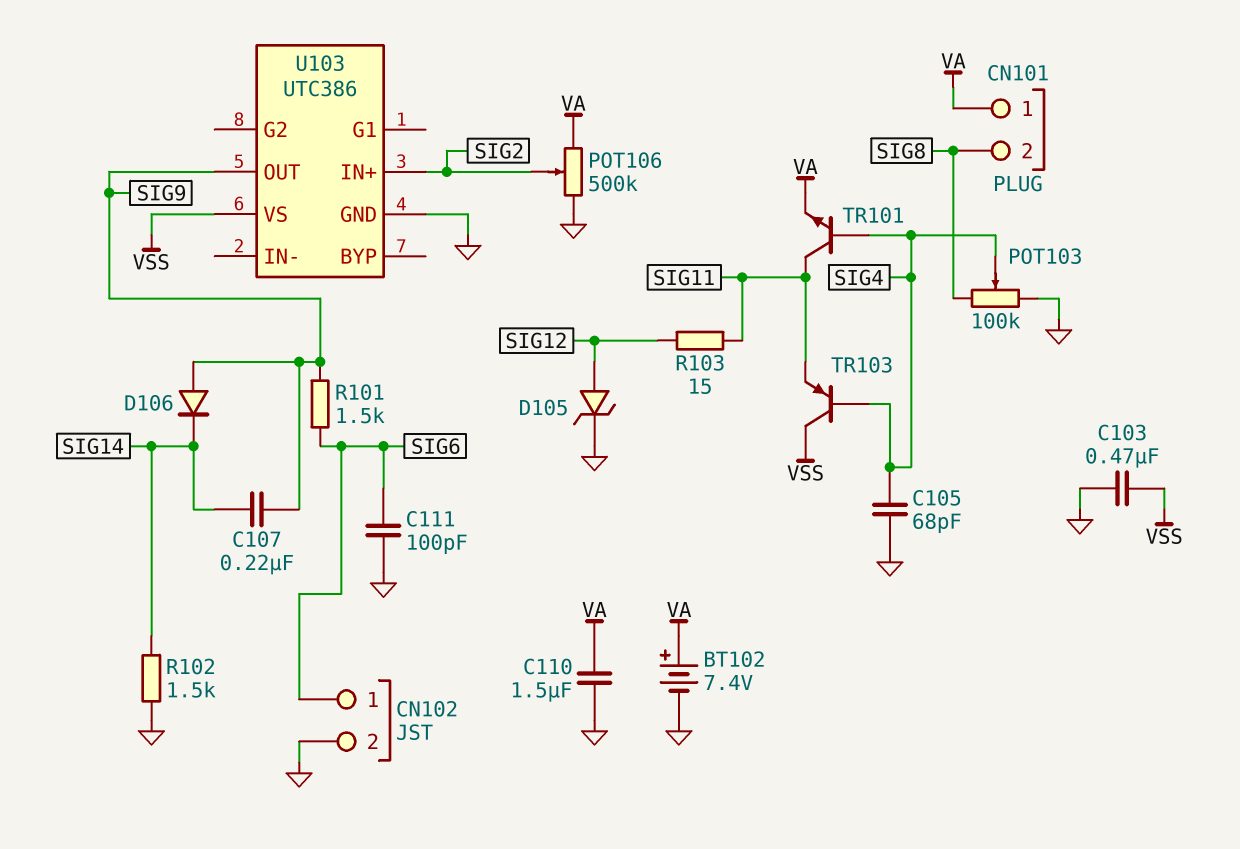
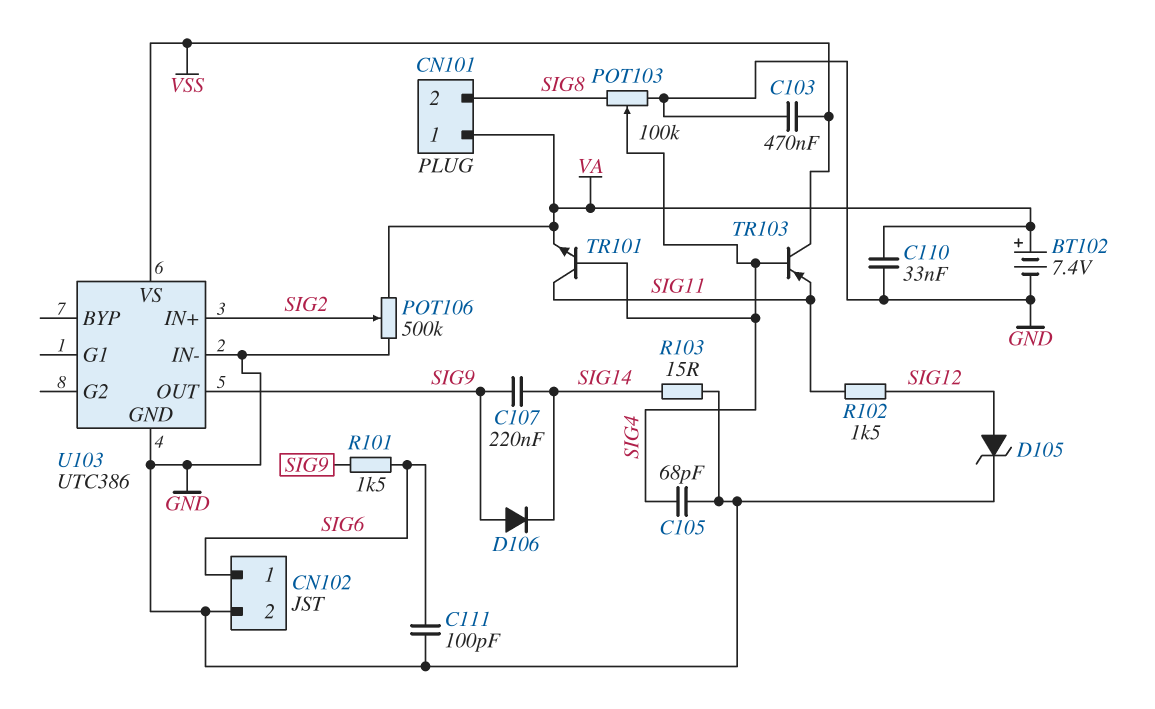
C110: 1.5uF (GND, VA) -> 33nF (GND, VA)
R102: 1.5k (GND, SIG14) -> 1.5k (SIG11, SIG12)
R103: 15 (SIG11, SIG12) -> 15 (GND, SIG14)
U103 pin IN-: none -> GND

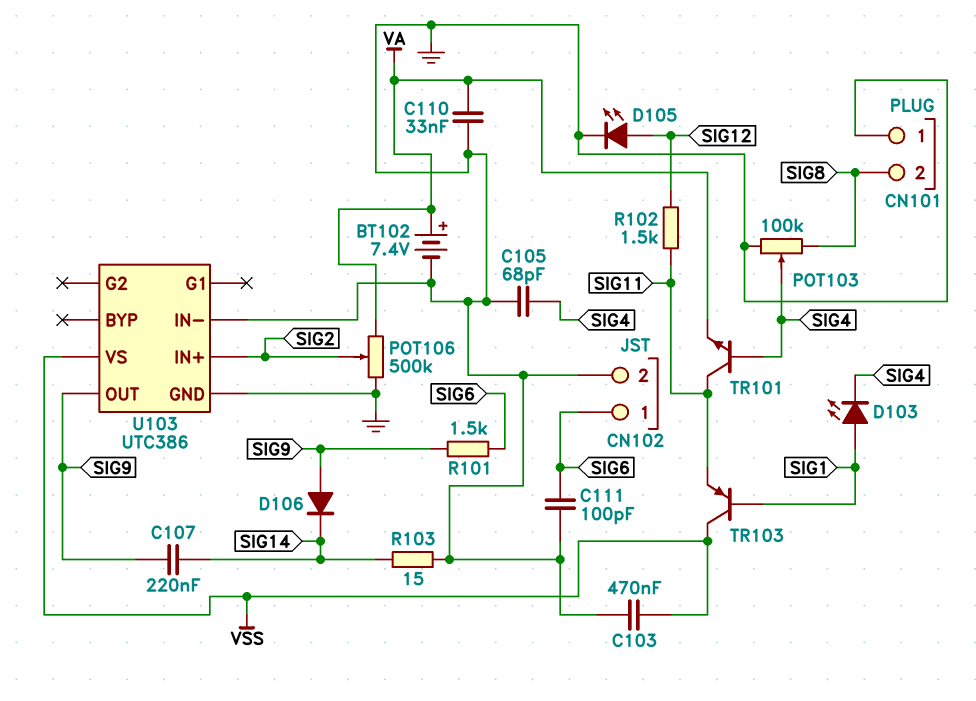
CN101 pin 1: VA -> GND
D103: none -> LED (A SIG1, K SIG4)
D105: zener (A SIG12, K GND) -> LED (A SIG12, K GND)
TR103: PNP (B SIG4, C VSS, E SIG11) -> PNP (B SIG1, C VSS, E SIG11)

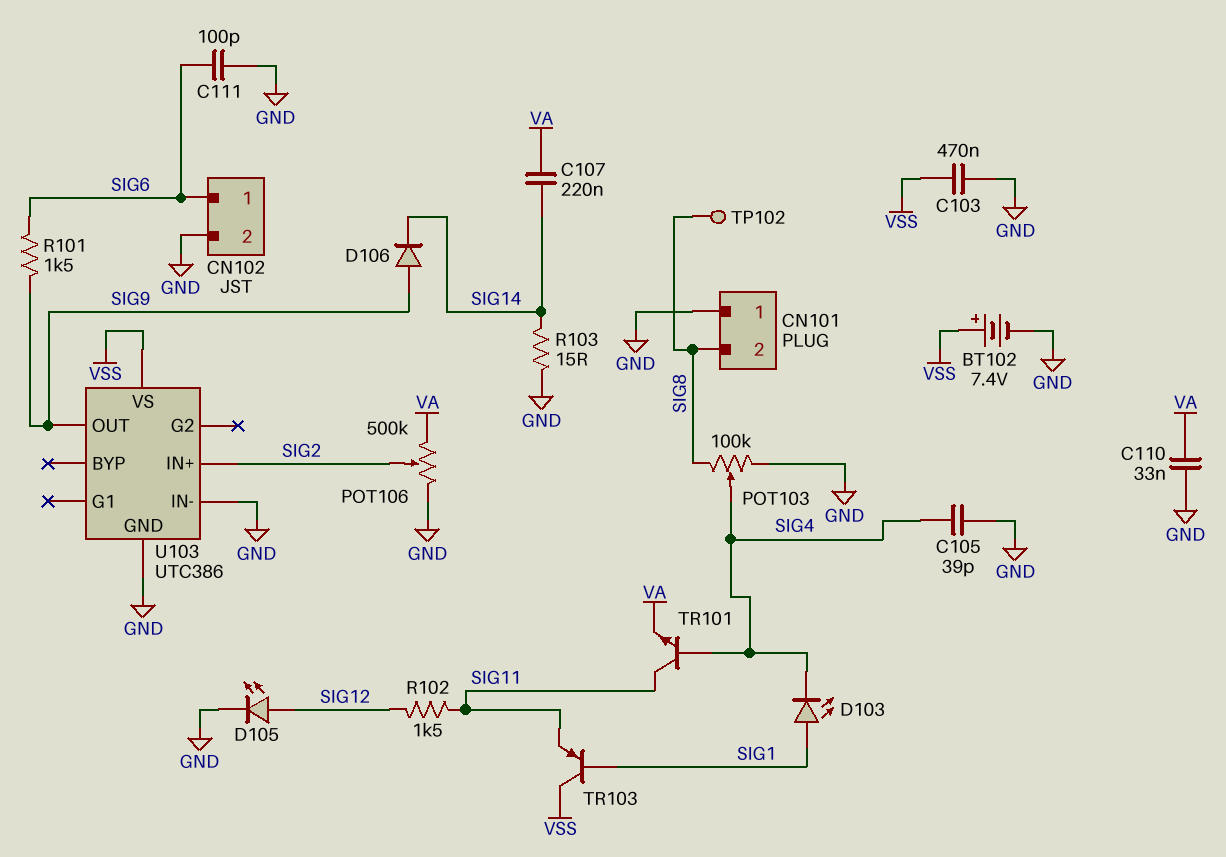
BT102: 7.4V (plus VA, minus GND) -> 7.4V (plus VSS, minus GND)
C105: 68pF (GND, SIG4) -> 39pF (GND, SIG4)
C107: 220nF (SIG9, SIG14) -> 220nF (SIG14, VA)
TP102: none -> test point (SIG8)

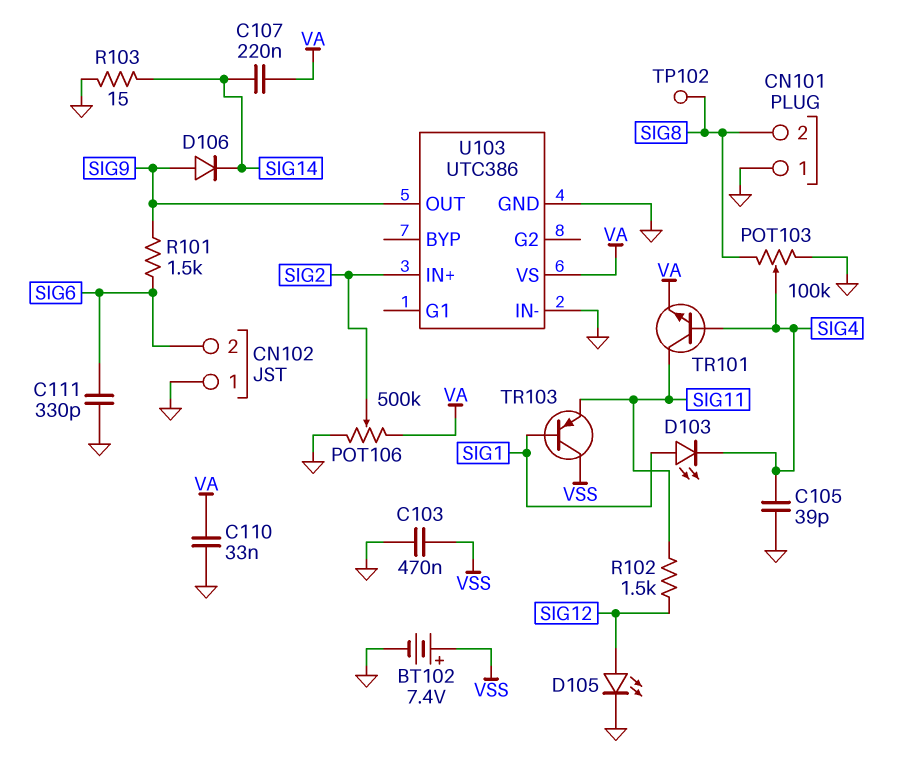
C111: 100pF (GND, SIG6) -> 330pF (GND, SIG6)
CN102 pin 1: SIG6 -> GND
CN102 pin 2: GND -> SIG6
U103 pin VS: VSS -> VA

